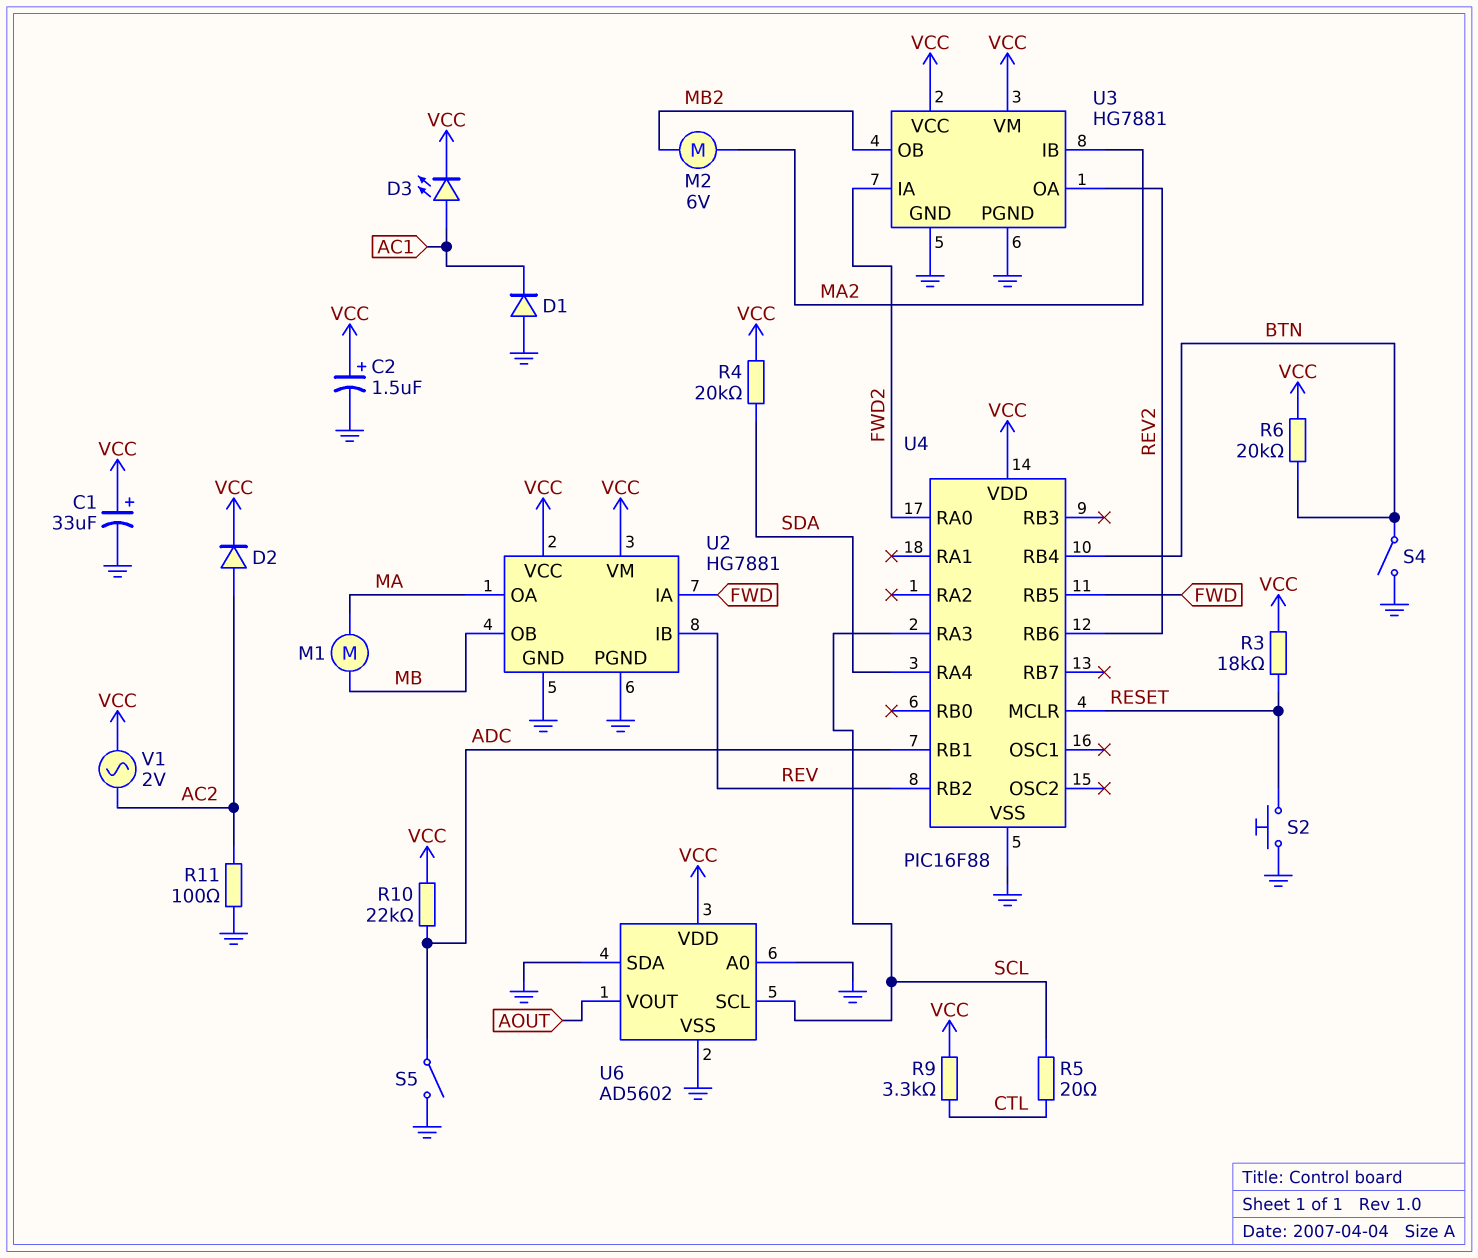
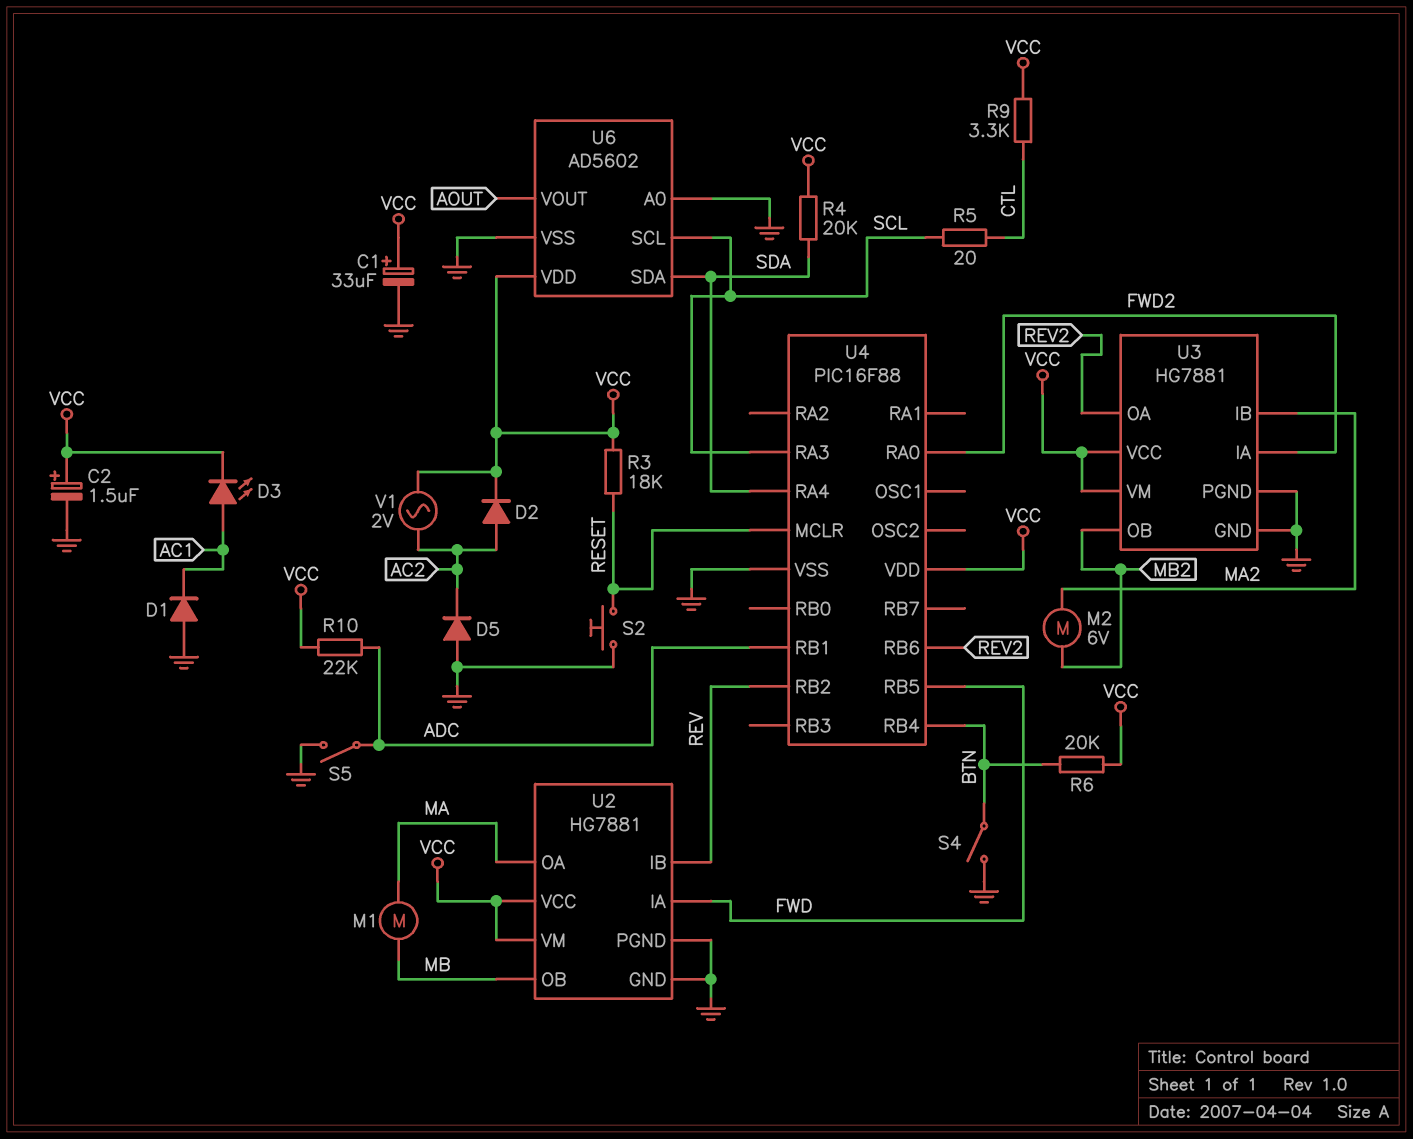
D5: none -> diode (A GND, K AC2)
R11: 100 (AC2, GND) -> none
U6 pin SDA: GND -> SDA

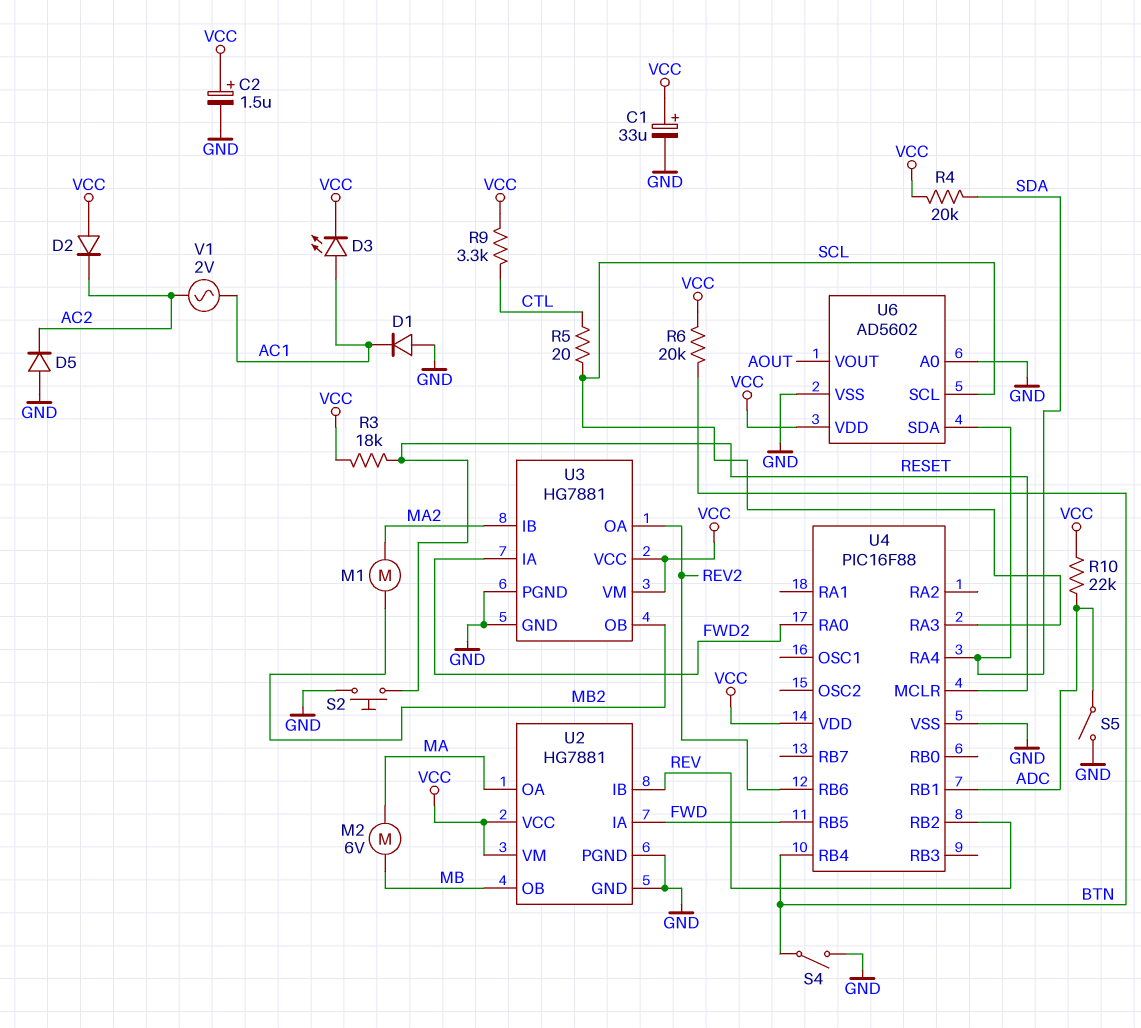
D2: diode (A AC2, K VCC) -> diode (A VCC, K AC2)
M1: motor (MA, MB) -> motor (MA2, MB2)
M2: motor 6V (MA2, MB2) -> motor 6V (MA, MB)
V1: AC 2V (AC2, VCC) -> AC 2V (AC1, AC2)

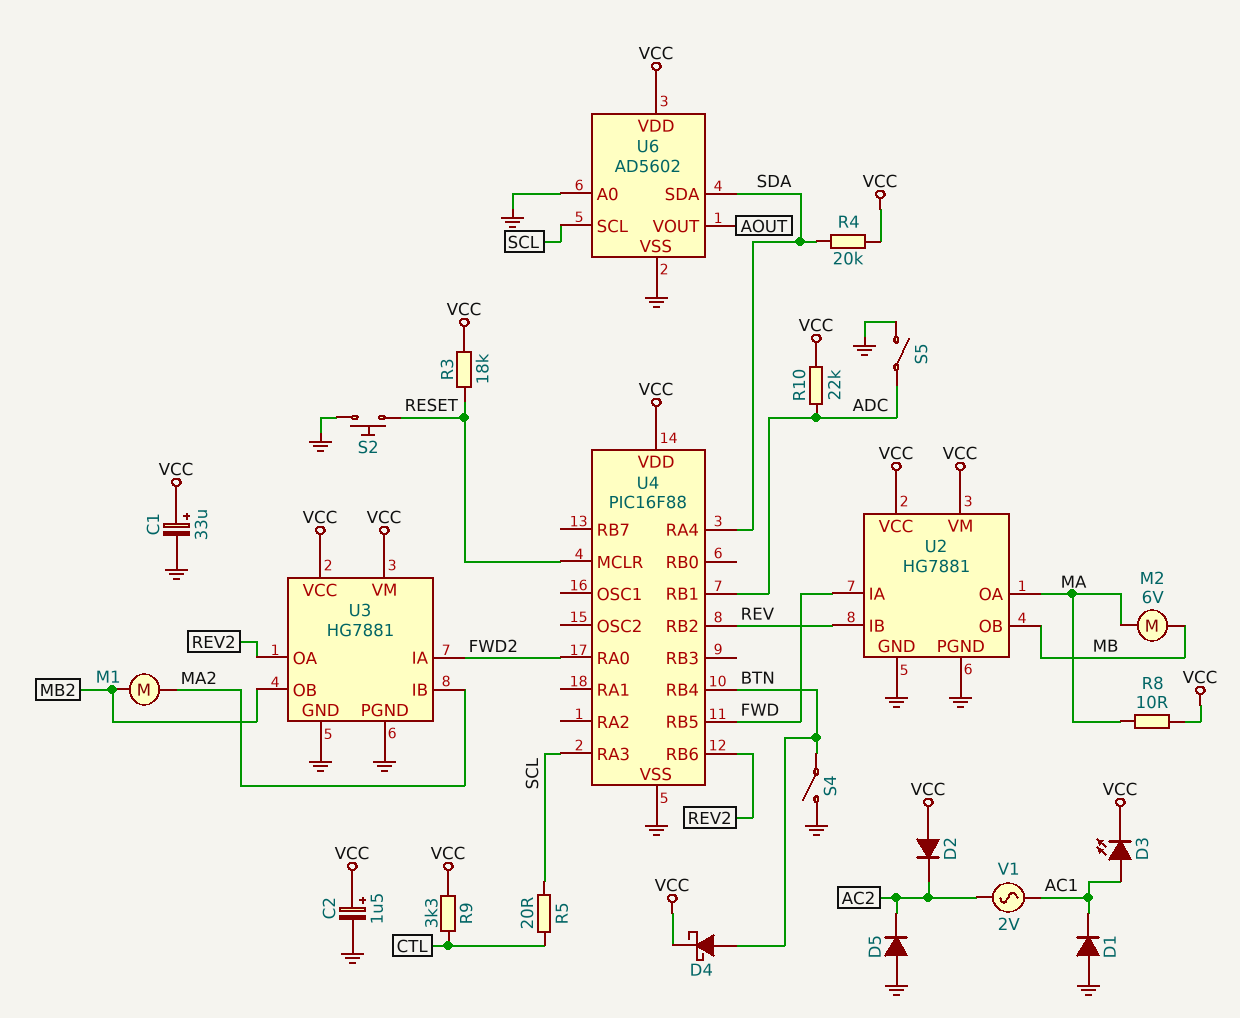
D4: none -> schottky (A BTN, K VCC)
R6: 20k (BTN, VCC) -> none
R8: none -> 10 (MA, VCC)

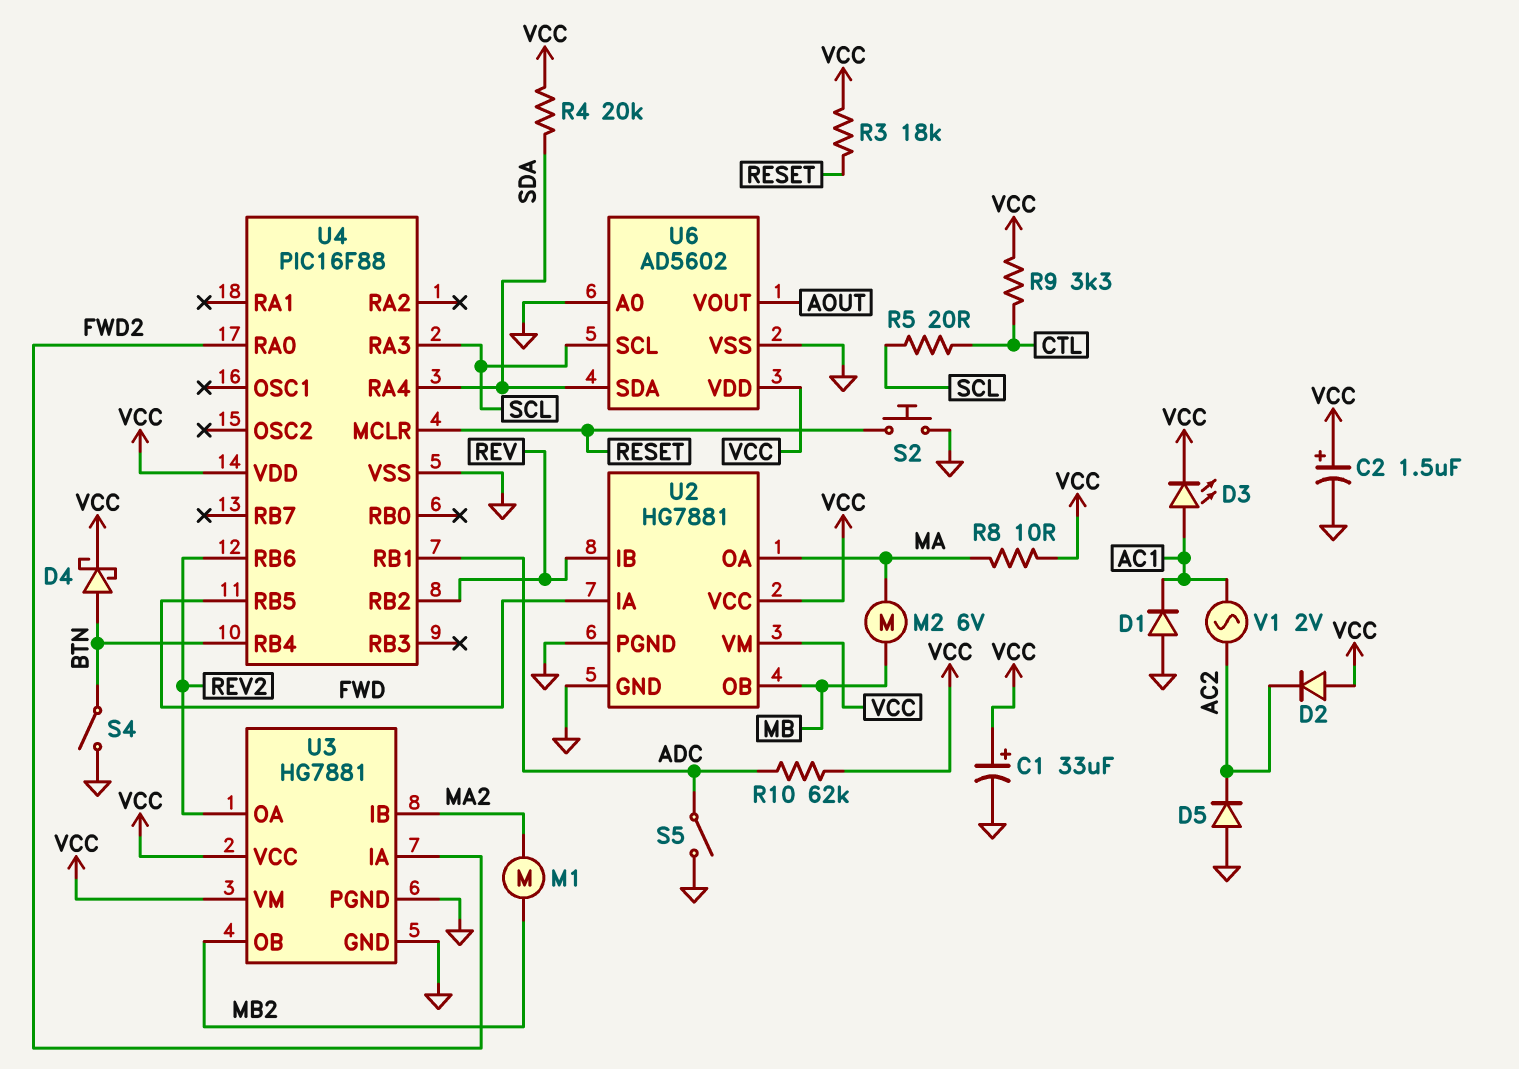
R10: 22k (ADC, VCC) -> 62k (ADC, VCC)

